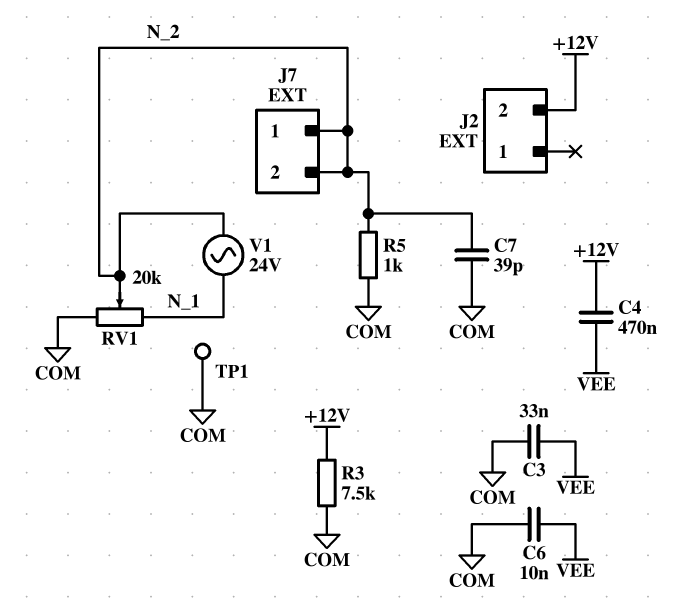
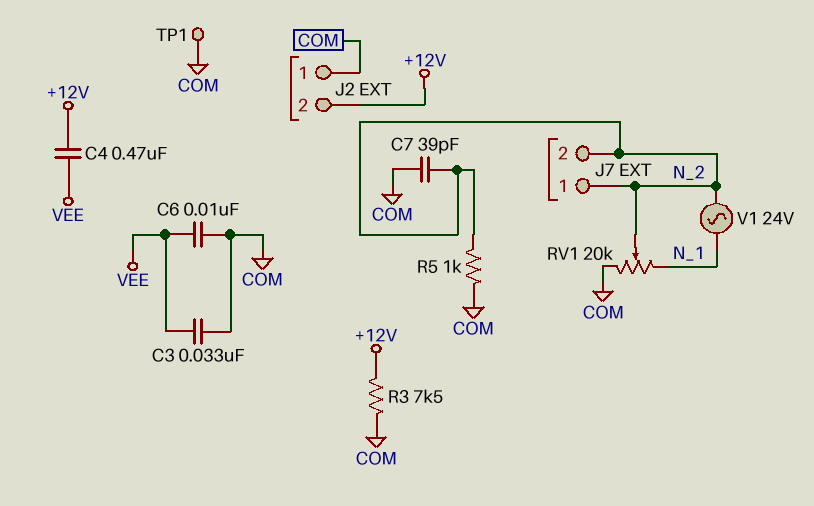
J2 pin 1: none -> COM

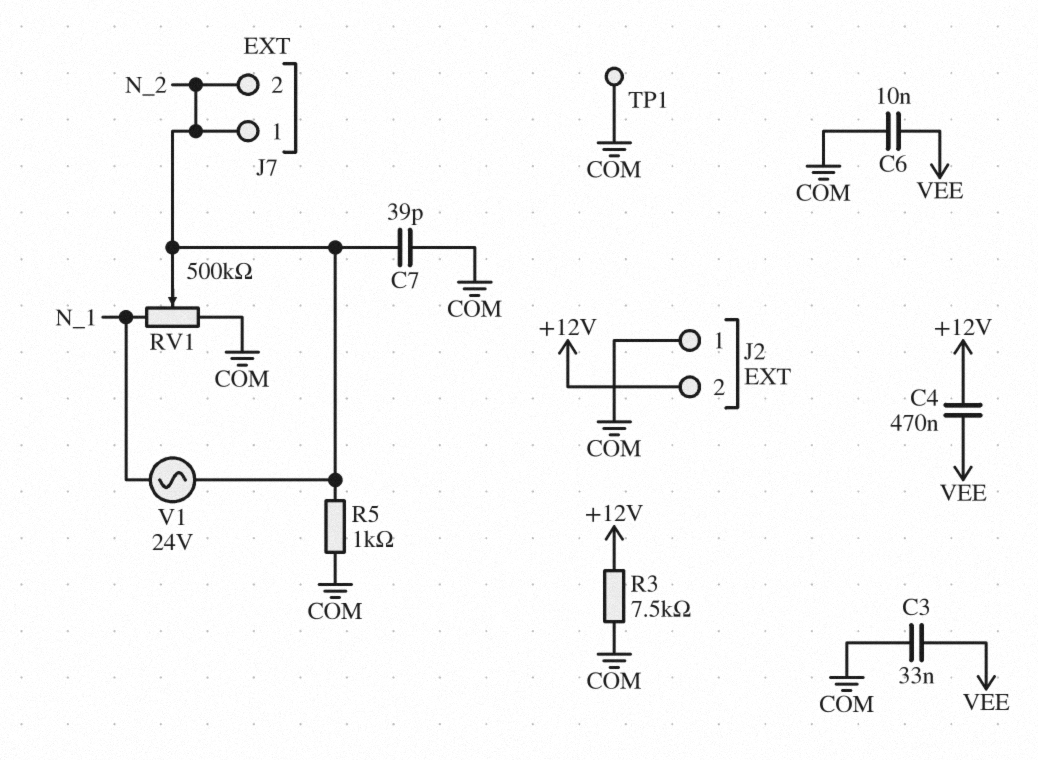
RV1: 20k (COM, N_1, wiper N_2) -> 500k (COM, N_1, wiper N_2)

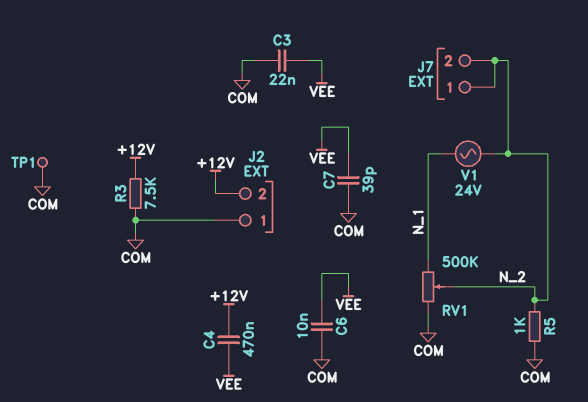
C3: 33nF (COM, VEE) -> 22nF (COM, VEE)
C7: 39pF (COM, N_2) -> 39pF (COM, VEE)

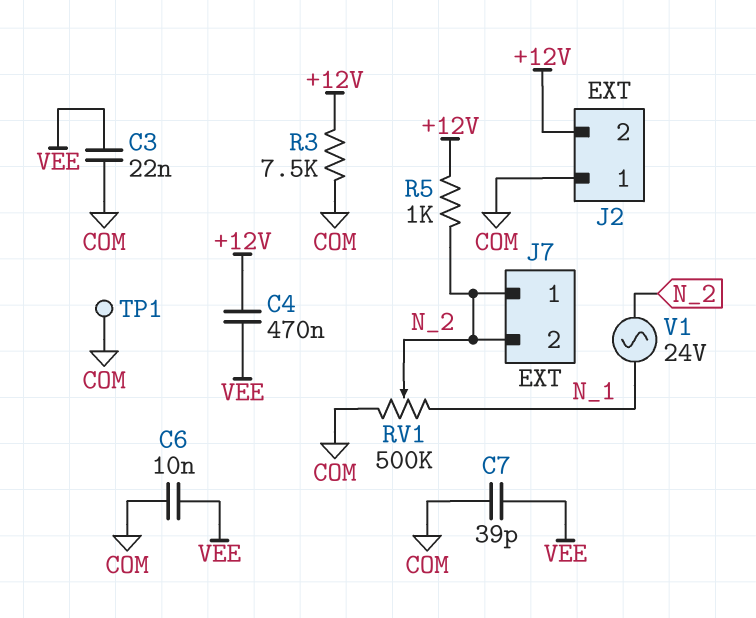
R5: 1k (COM, N_2) -> 1k (+12V, N_2)

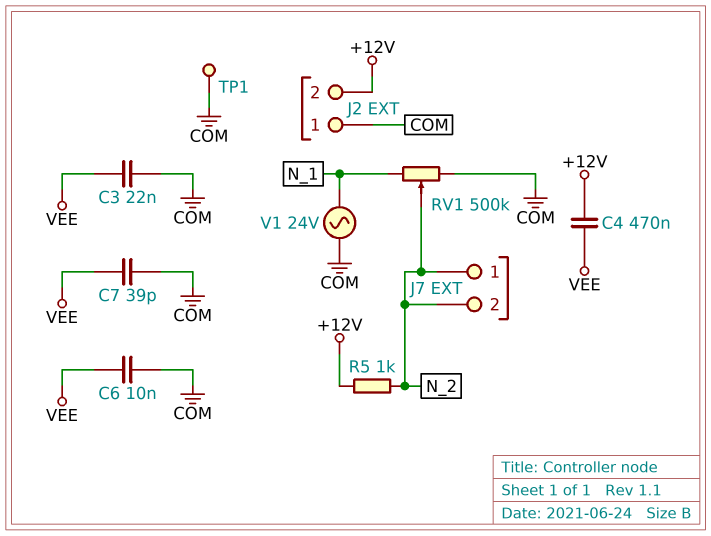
R3: 7.5k (+12V, COM) -> none
V1: AC 24V (N_1, N_2) -> AC 24V (COM, N_1)

